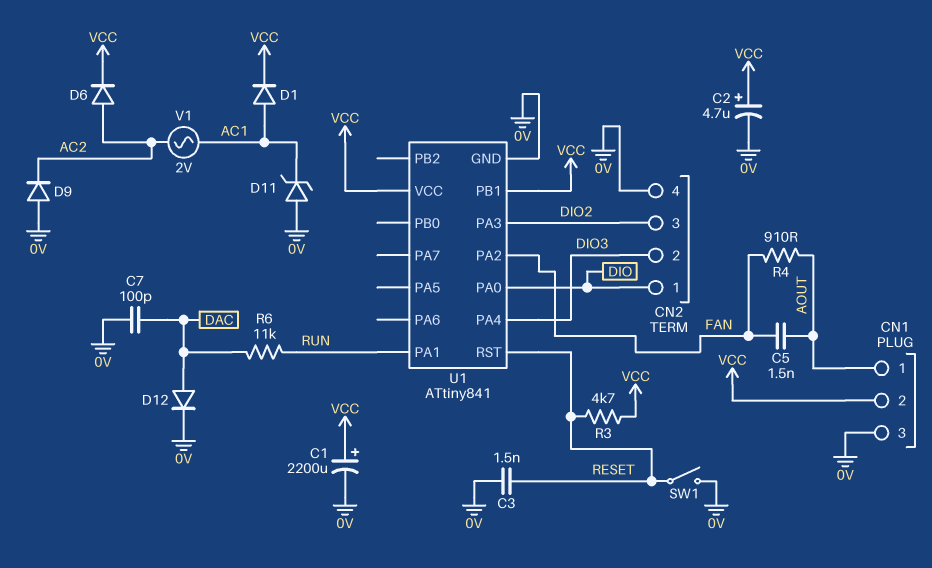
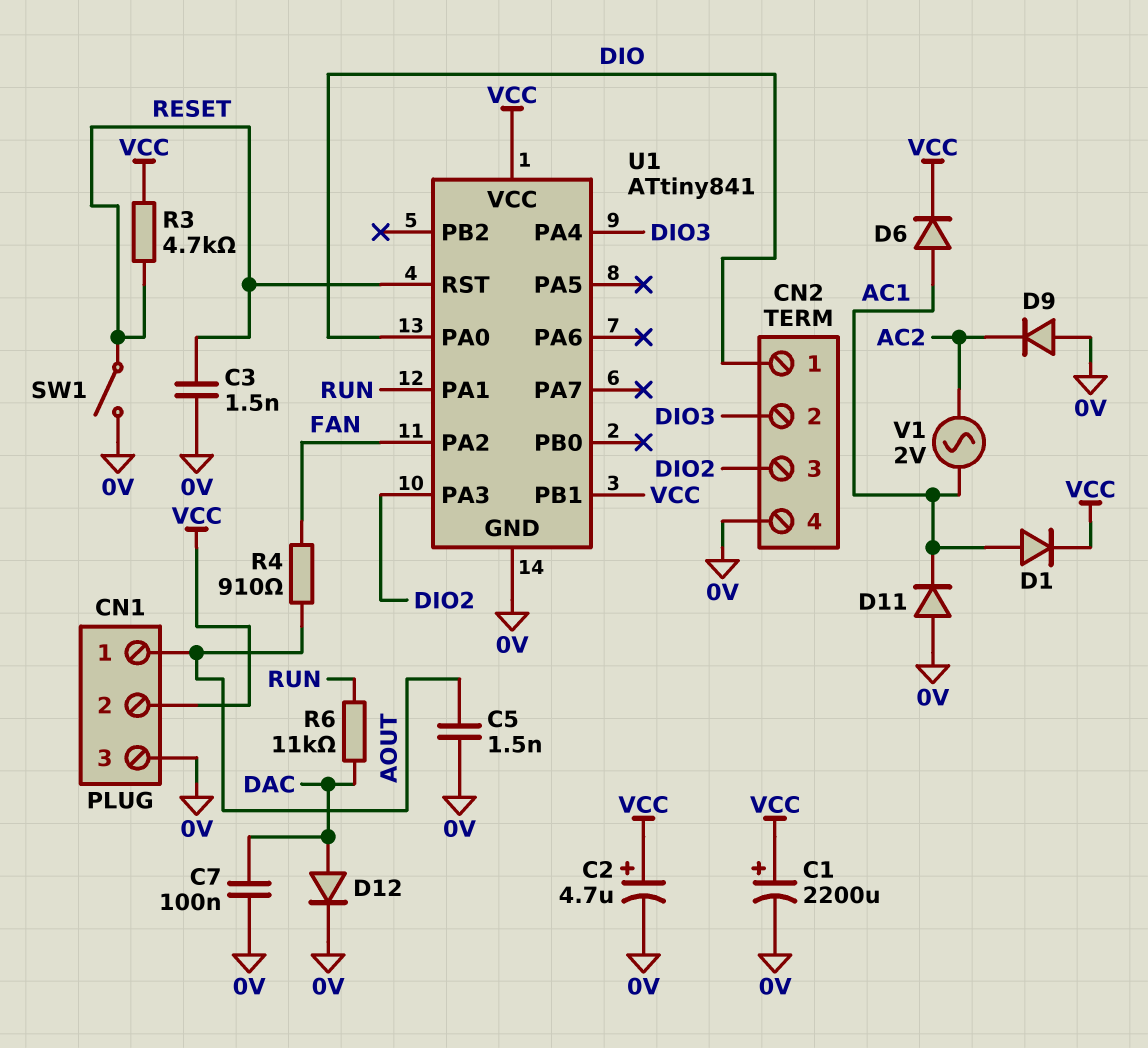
C5: 1.5nF (AOUT, FAN) -> 1.5nF (0V, AOUT)
C7: 100pF (0V, DAC) -> 100nF (0V, DAC)
D6: diode (A AC2, K VCC) -> diode (A AC1, K VCC)
D11: zener (A 0V, K AC1) -> diode (A 0V, K AC1)

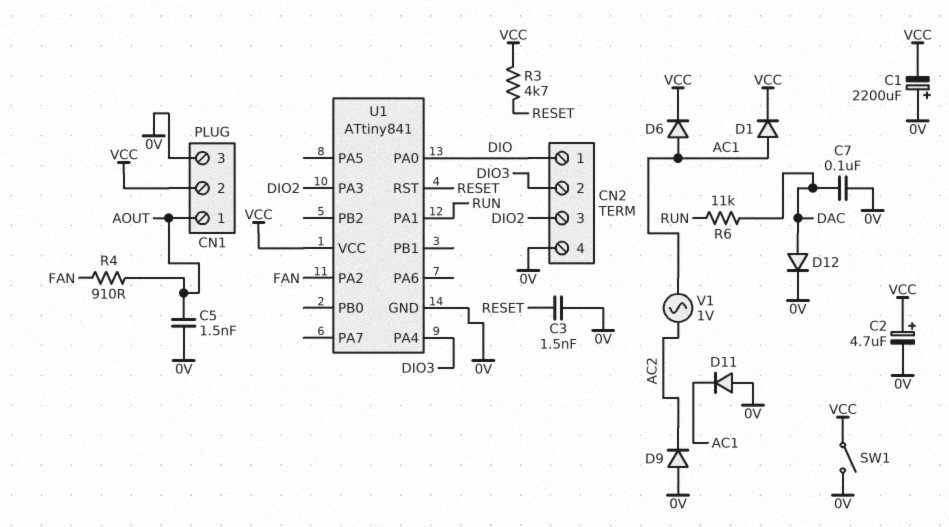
C1: 2200uF (plus VCC, minus 0V) -> 2200uF (plus 0V, minus VCC)
SW1: switch (0V, RESET) -> switch (0V, VCC)
U1 pin PB1: VCC -> none
V1: AC 2V (AC1, AC2) -> AC 1V (AC1, AC2)

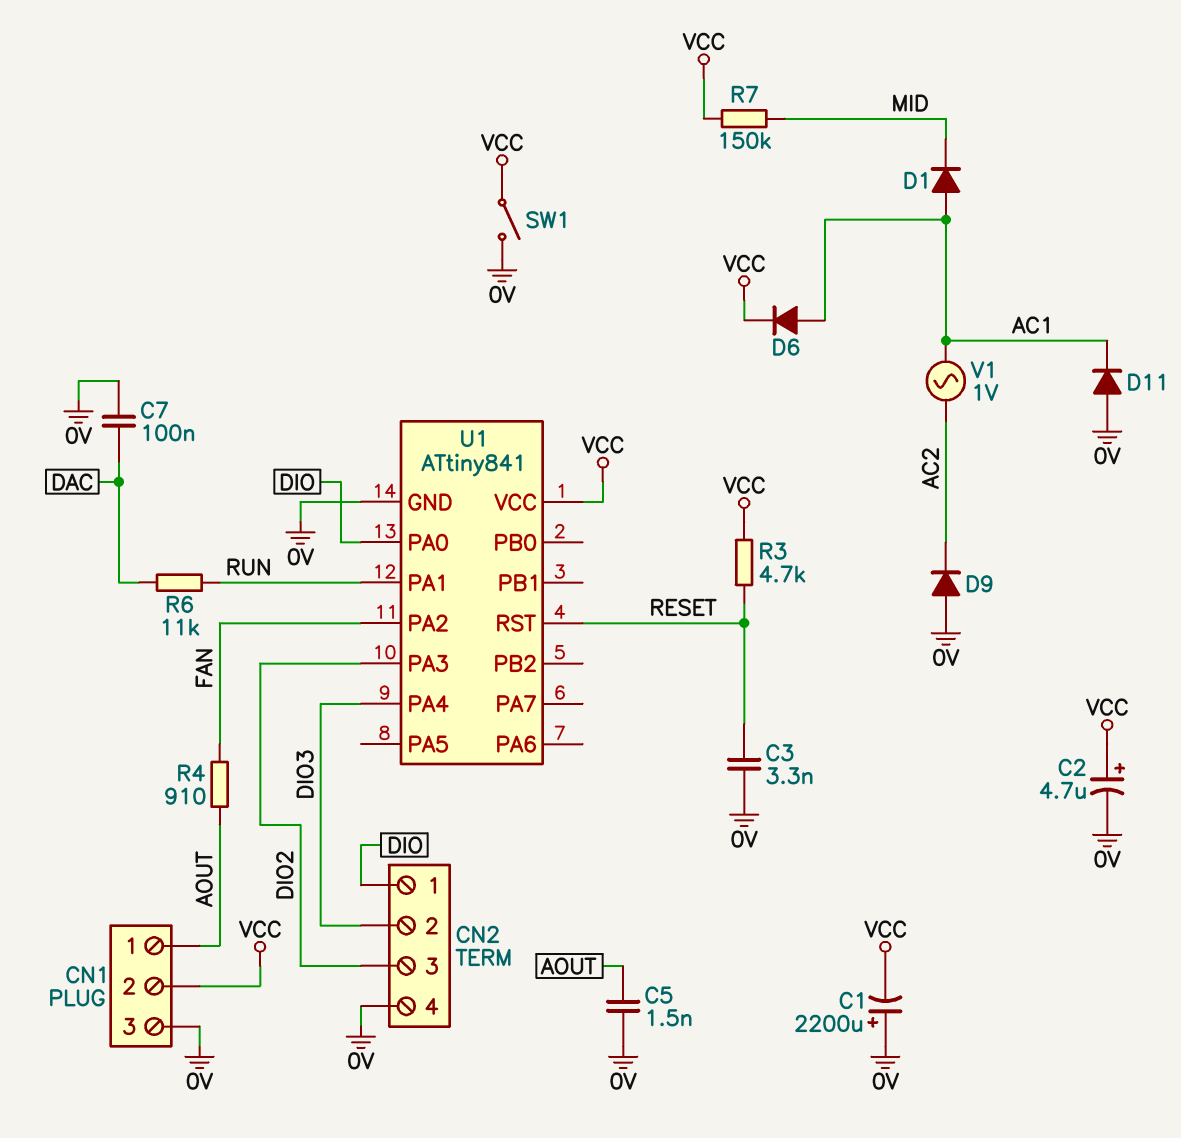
C3: 1.5nF (0V, RESET) -> 3.3nF (0V, RESET)
D1: diode (A AC1, K VCC) -> diode (A AC1, K MID)
D12: diode (A DAC, K 0V) -> none
R7: none -> 150k (MID, VCC)

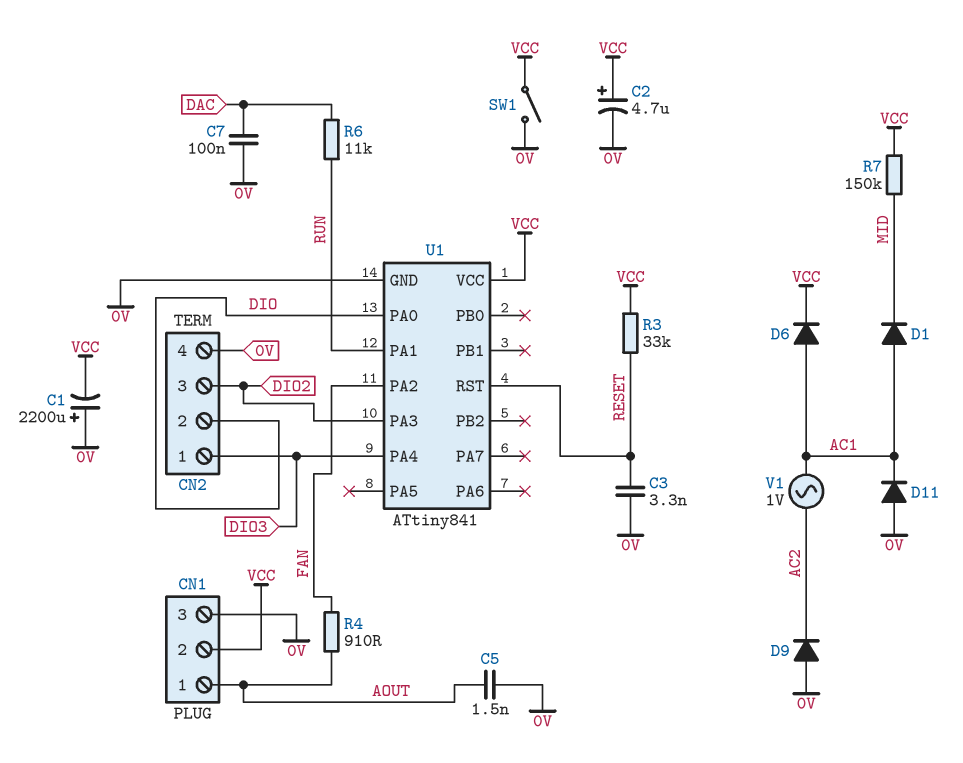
CN2 pin 1: DIO -> DIO3
CN2 pin 2: DIO3 -> DIO
R3: 4.7k (RESET, VCC) -> 33k (RESET, VCC)

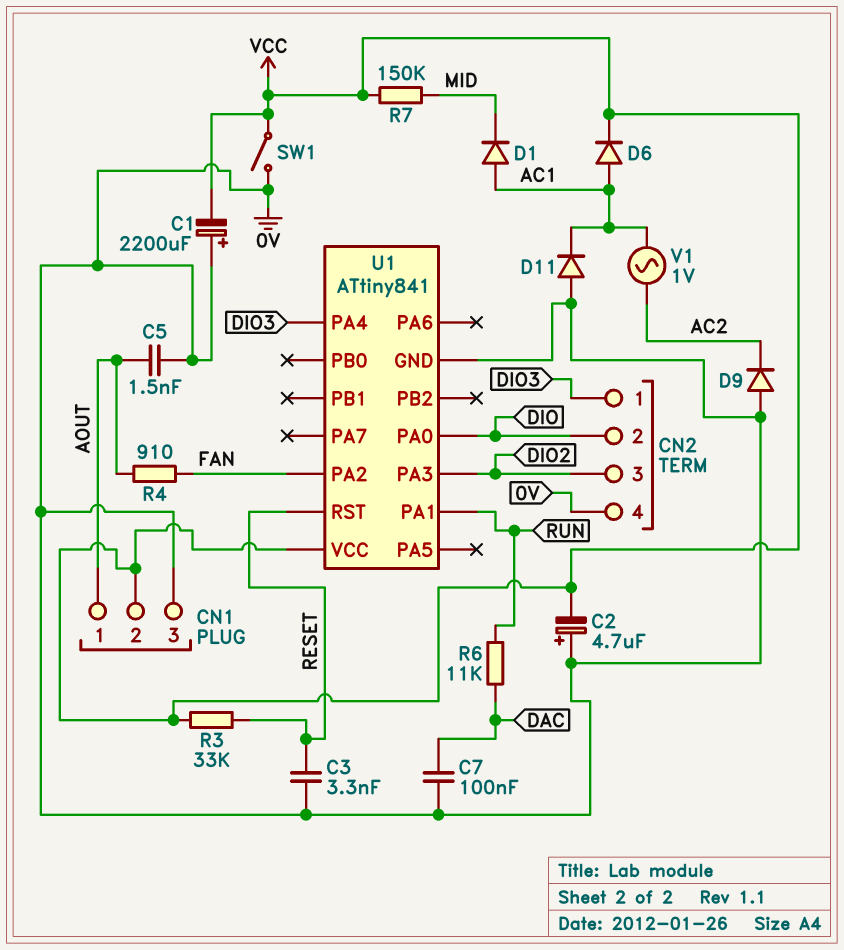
C2: 4.7uF (plus VCC, minus 0V) -> 4.7uF (plus 0V, minus VCC)

